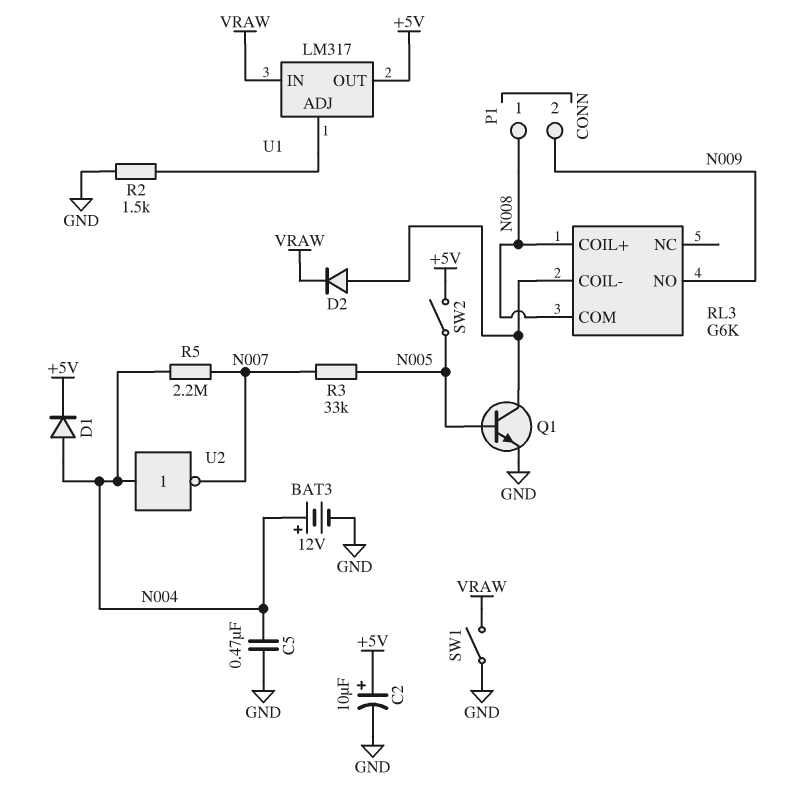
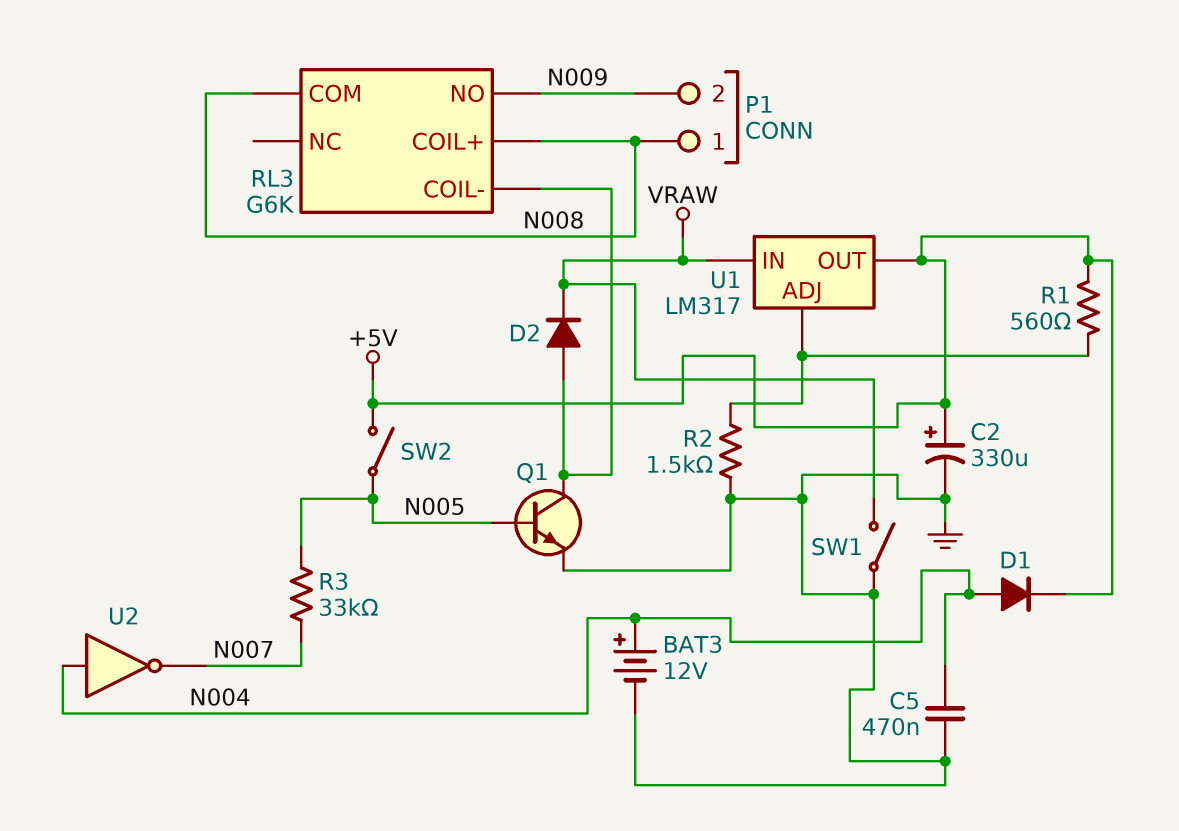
C2: 10uF (plus +5V, minus GND) -> 330uF (plus +5V, minus GND)
R1: none -> 560 (+5V, U1/ADJ)
R5: 2.2M (N004, N007) -> none

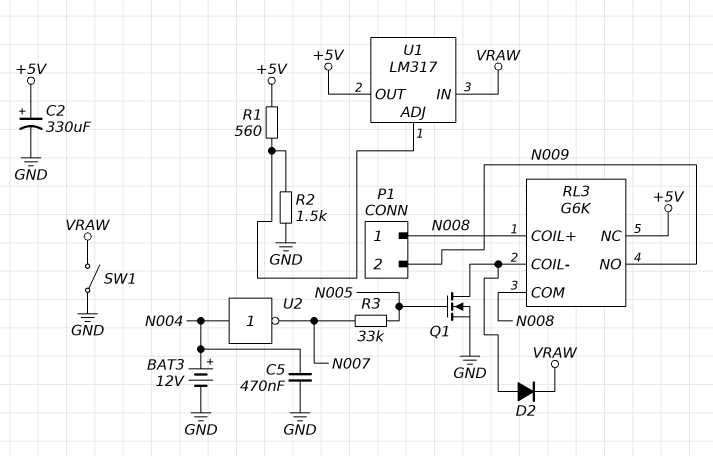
D1: diode (A N004, K +5V) -> none
Q1: NPN (B N005, C RL3/COIL-, E GND) -> NMOS (G N005, D RL3/COIL-, S GND)
RL3 pin NC: none -> +5V
SW2: switch (+5V, N005) -> none

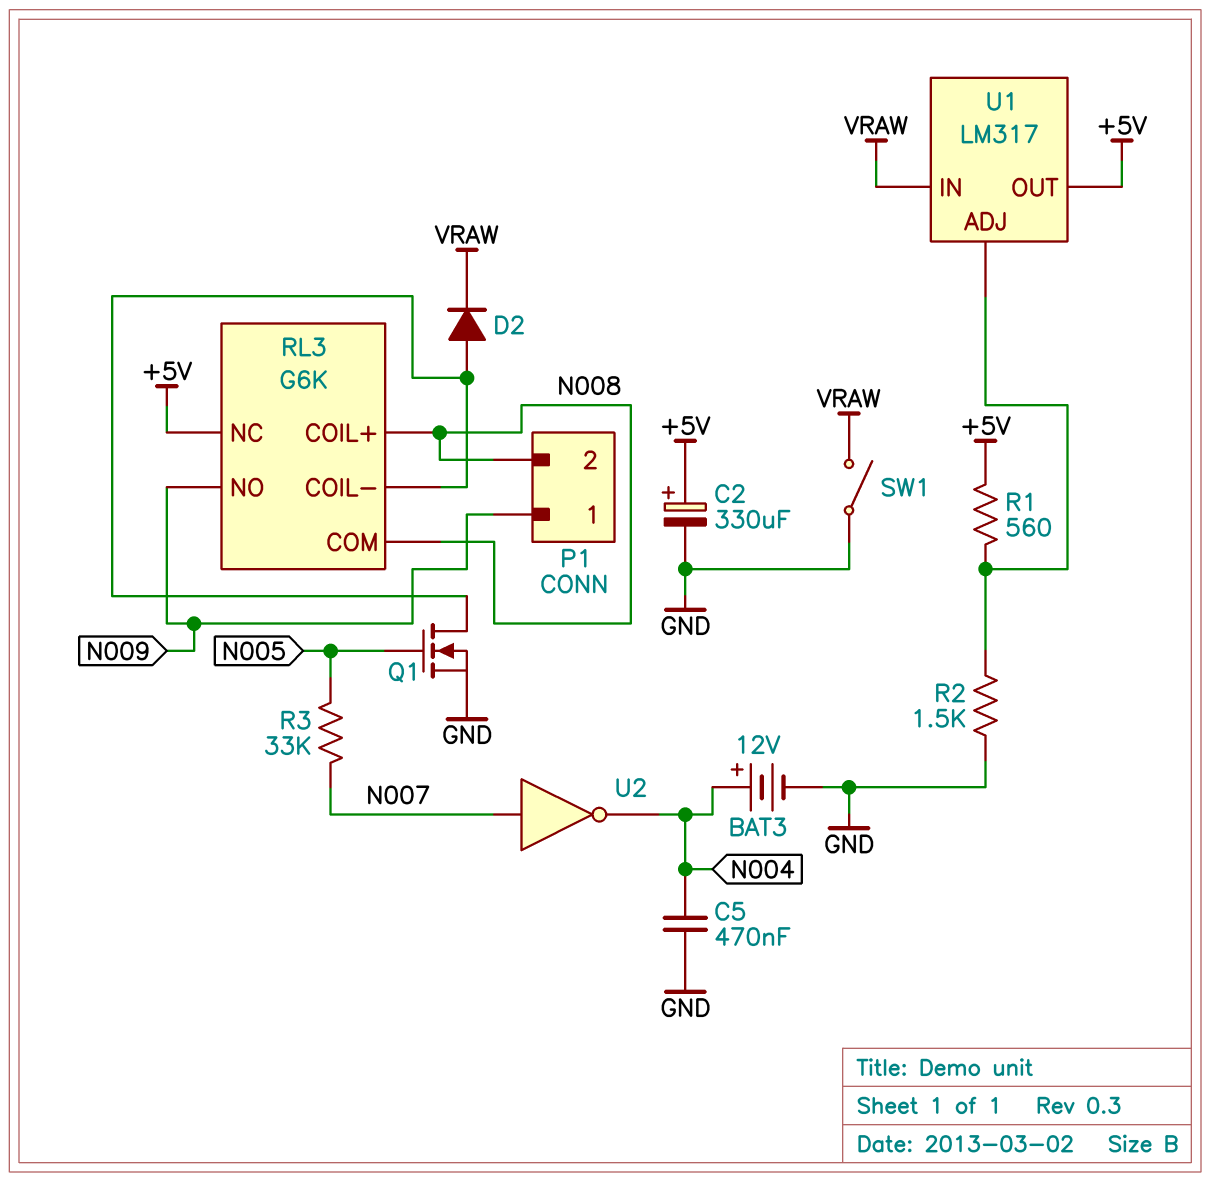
P1 pin 1: N008 -> N009
P1 pin 2: N009 -> N008
U2: NOT (in N004, out N007) -> NOT (in N007, out N004)

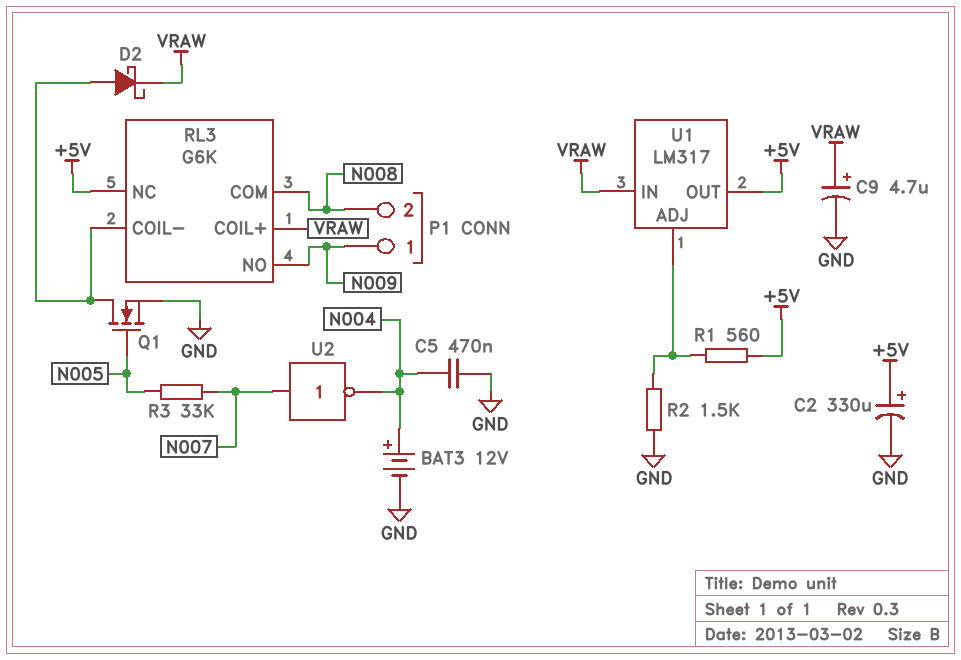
C9: none -> 4.7uF (plus VRAW, minus GND)
D2: diode (A RL3/COIL-, K VRAW) -> schottky (A RL3/COIL-, K VRAW)
RL3 pin COIL+: N008 -> VRAW
SW1: switch (GND, VRAW) -> none

